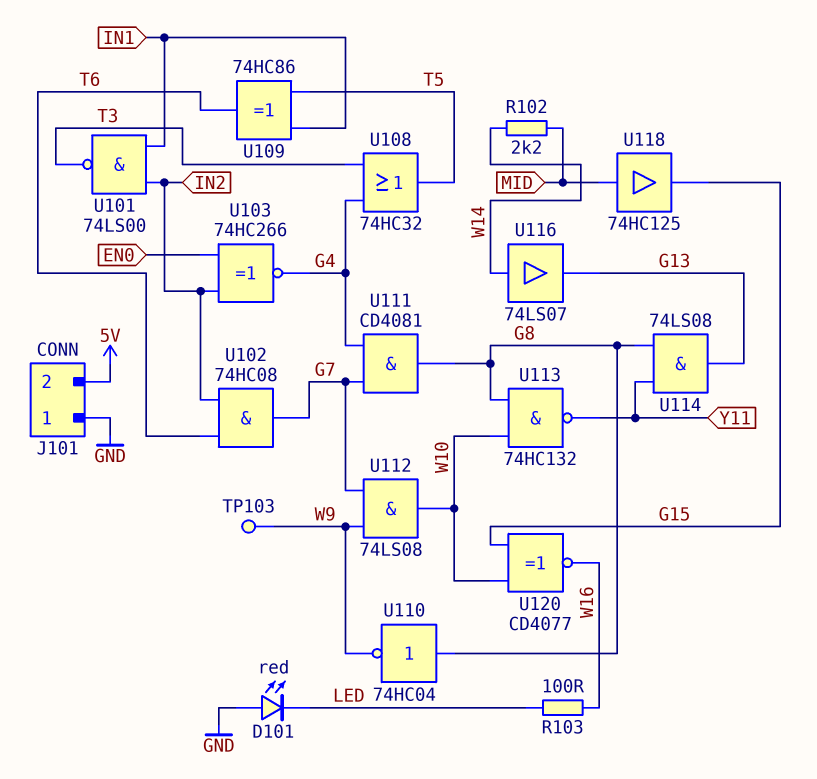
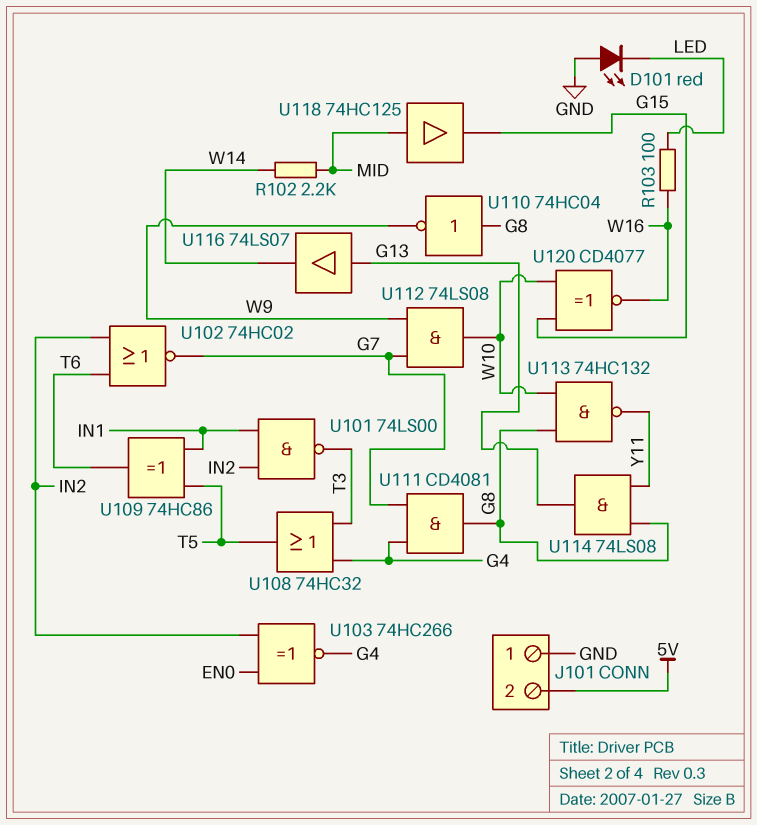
TP103: test point (W9) -> none
U102: AND 74HC08 (in IN2, in T6, out G7) -> NOR 74HC02 (in IN2, in T6, out G7)
U116: buffer 74LS07 (in W14, out G13) -> buffer 74LS07 (in G13, out W14)

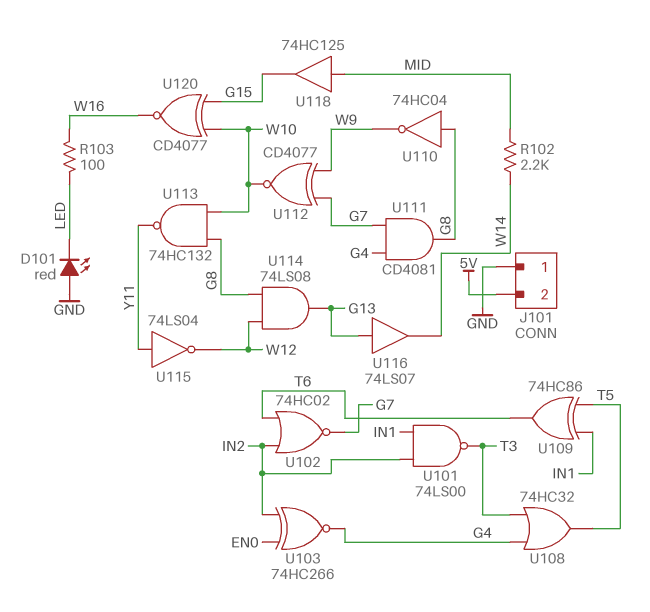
U112: AND 74LS08 (in G7, in W9, out W10) -> XNOR CD4077 (in G7, in W9, out W10)
U114: AND 74LS08 (in G8, in Y11, out G13) -> AND 74LS08 (in G8, in W12, out G13)
U115: none -> NOT 74LS04 (in Y11, out W12)

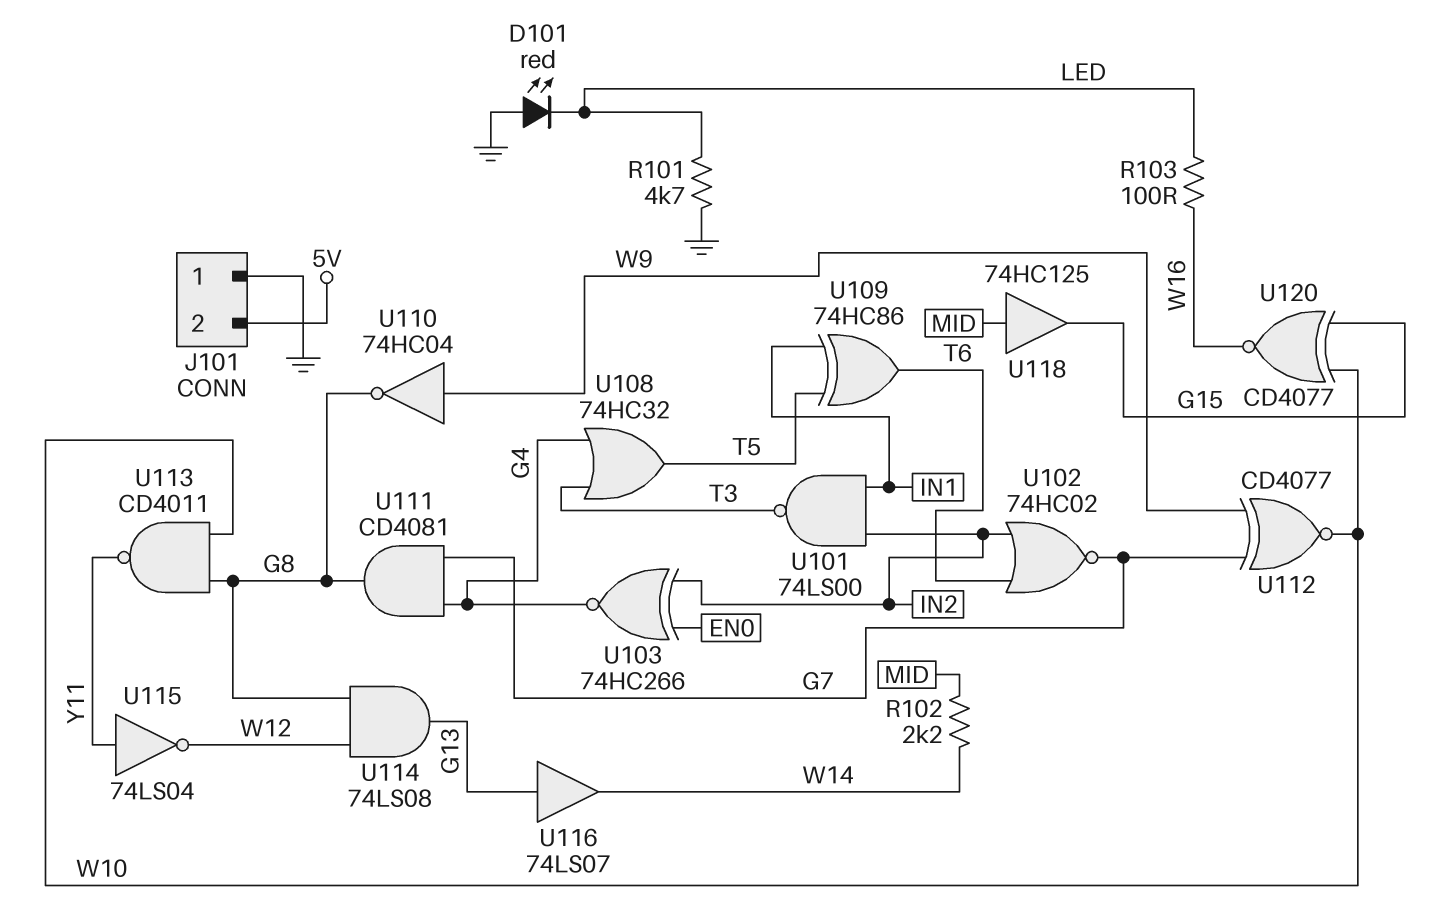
R101: none -> 4.7k (GND, LED)
U110: NOT 74HC04 (in G8, out W9) -> NOT 74HC04 (in W9, out G8)
U113: NAND 74HC132 (in G8, in W10, out Y11) -> NAND CD4011 (in G8, in W10, out Y11)

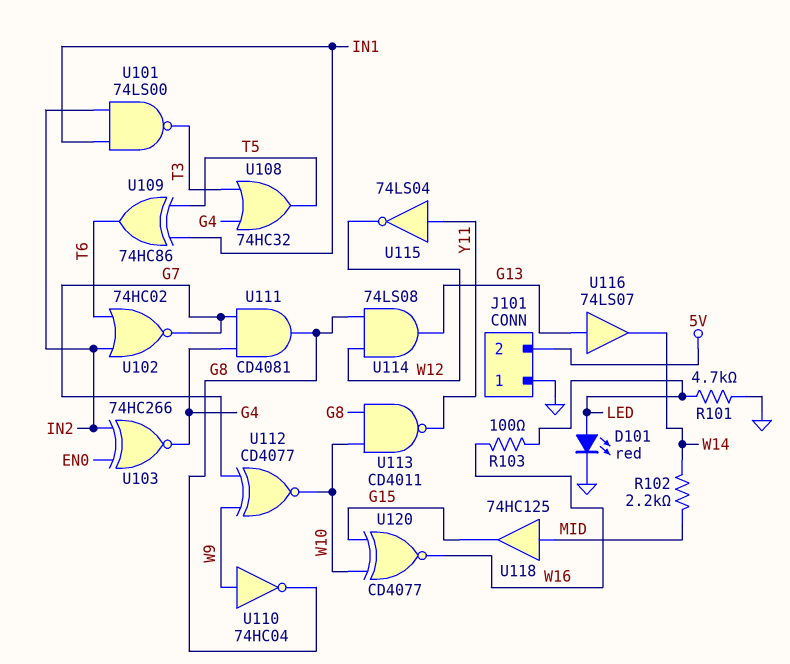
D101: LED red (A GND, K LED) -> LED red (A LED, K GND)

